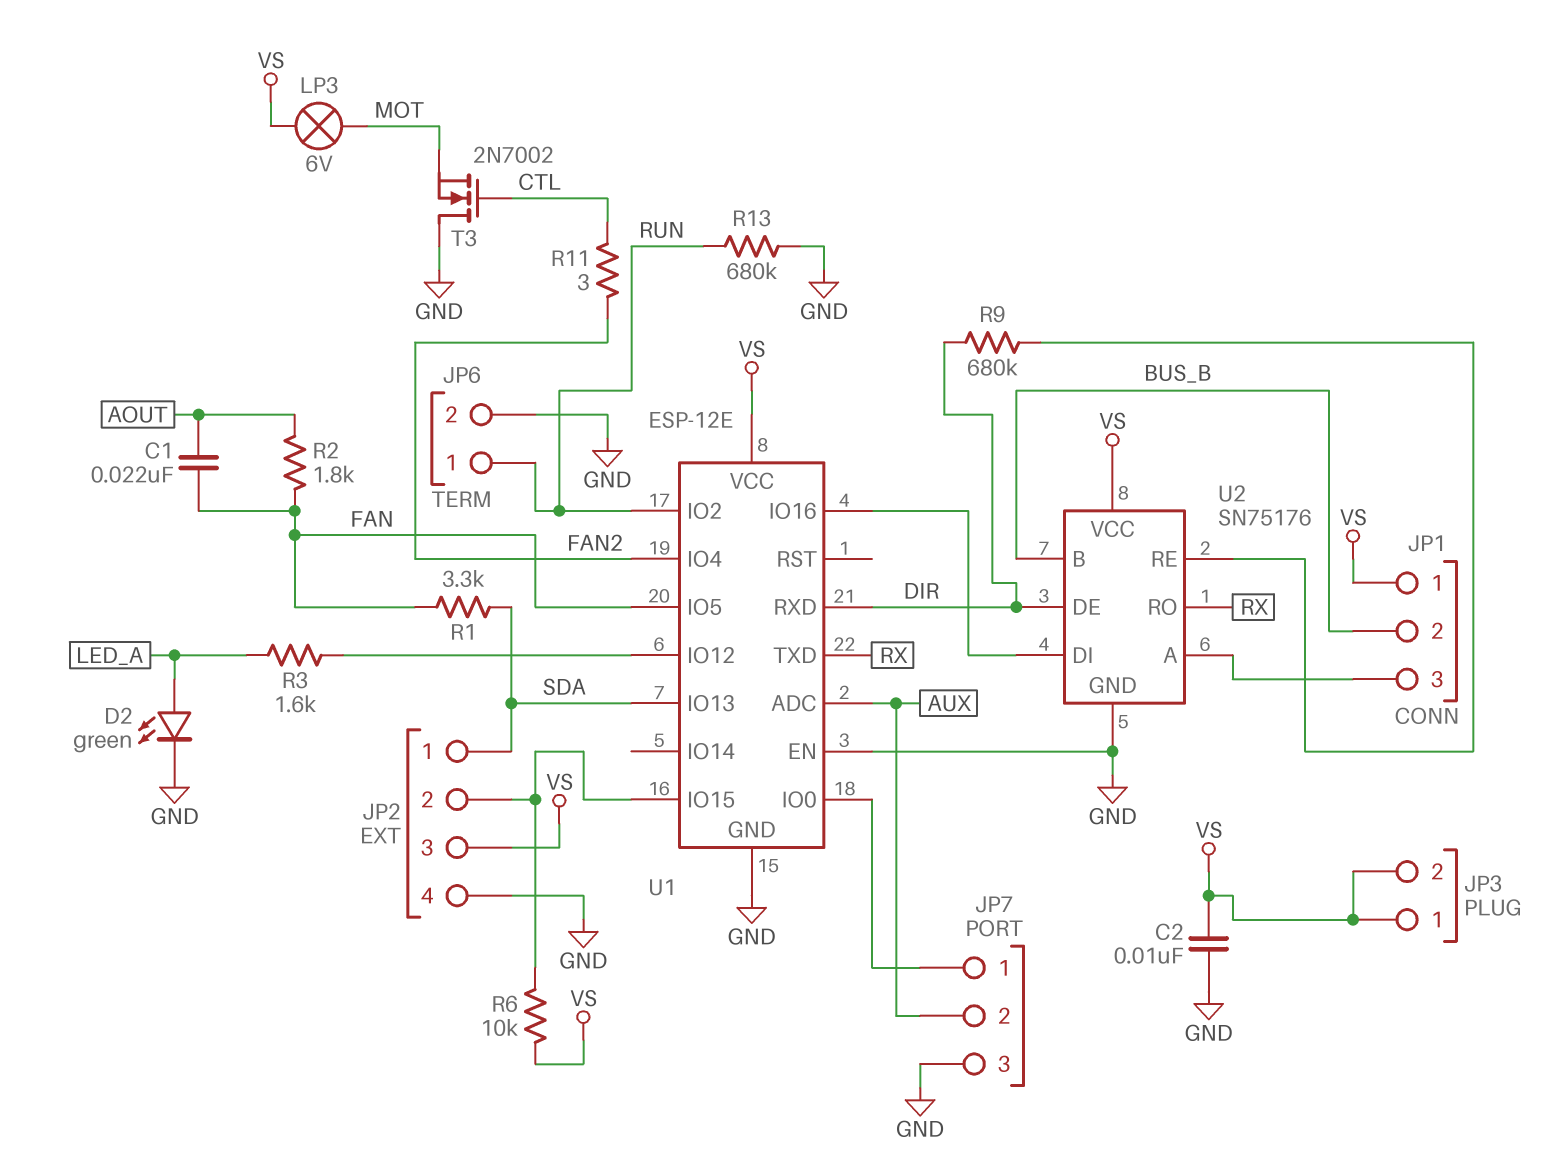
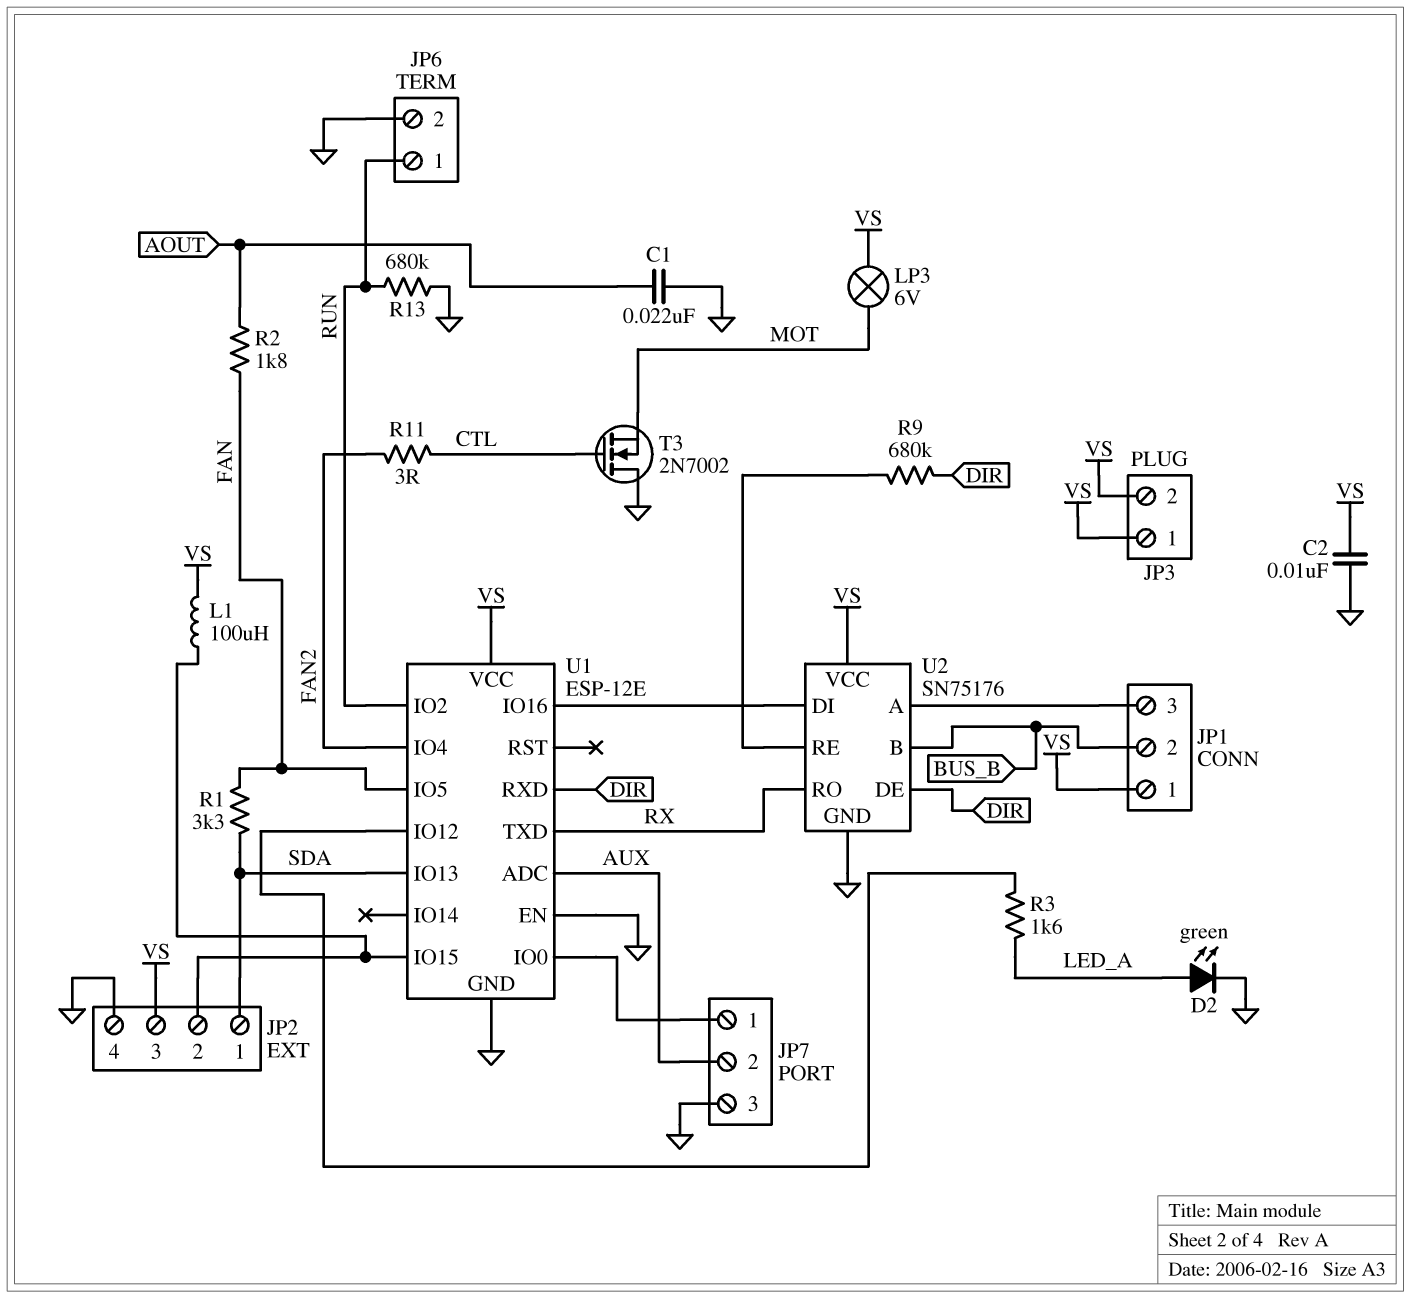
C1: 22nF (AOUT, FAN) -> 22nF (AOUT, GND)
L1: none -> 100uH (JP2/2, VS)
R6: 10k (JP2/2, VS) -> none

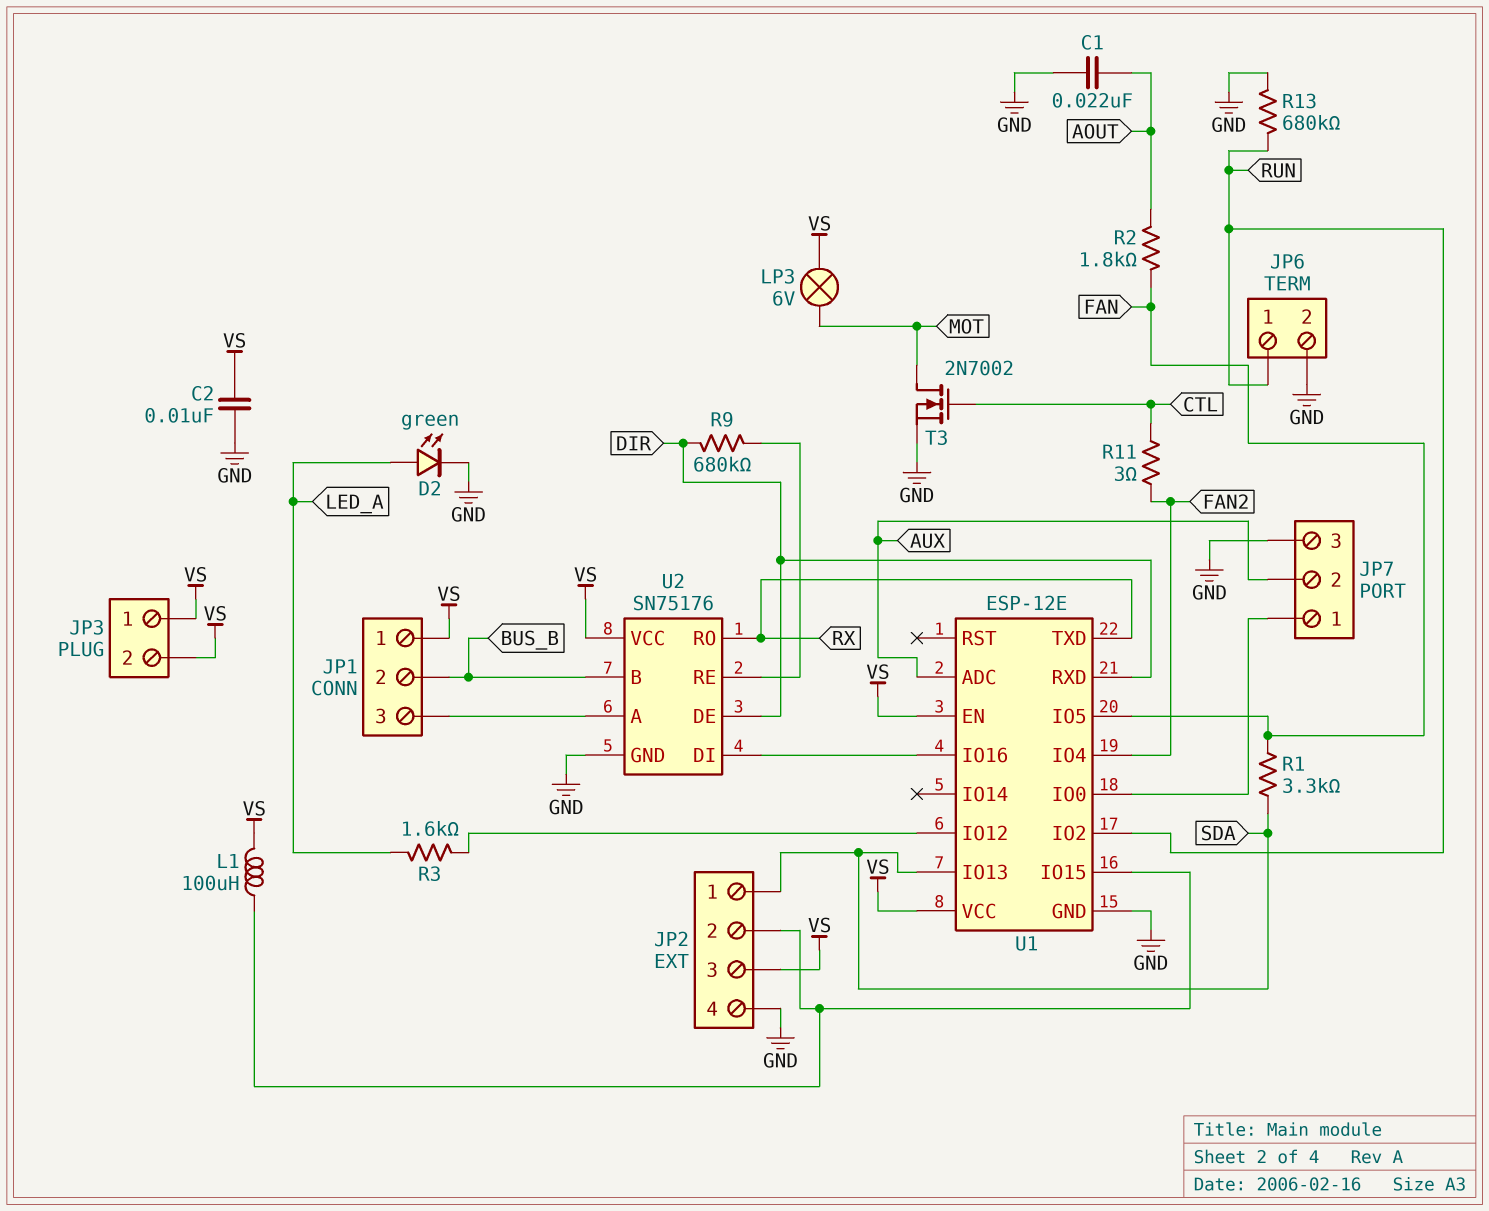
T3: NMOS 2N7002 (G CTL, D GND, S MOT) -> NMOS 2N7002 (G CTL, D MOT, S GND)
U1 pin EN: GND -> VS

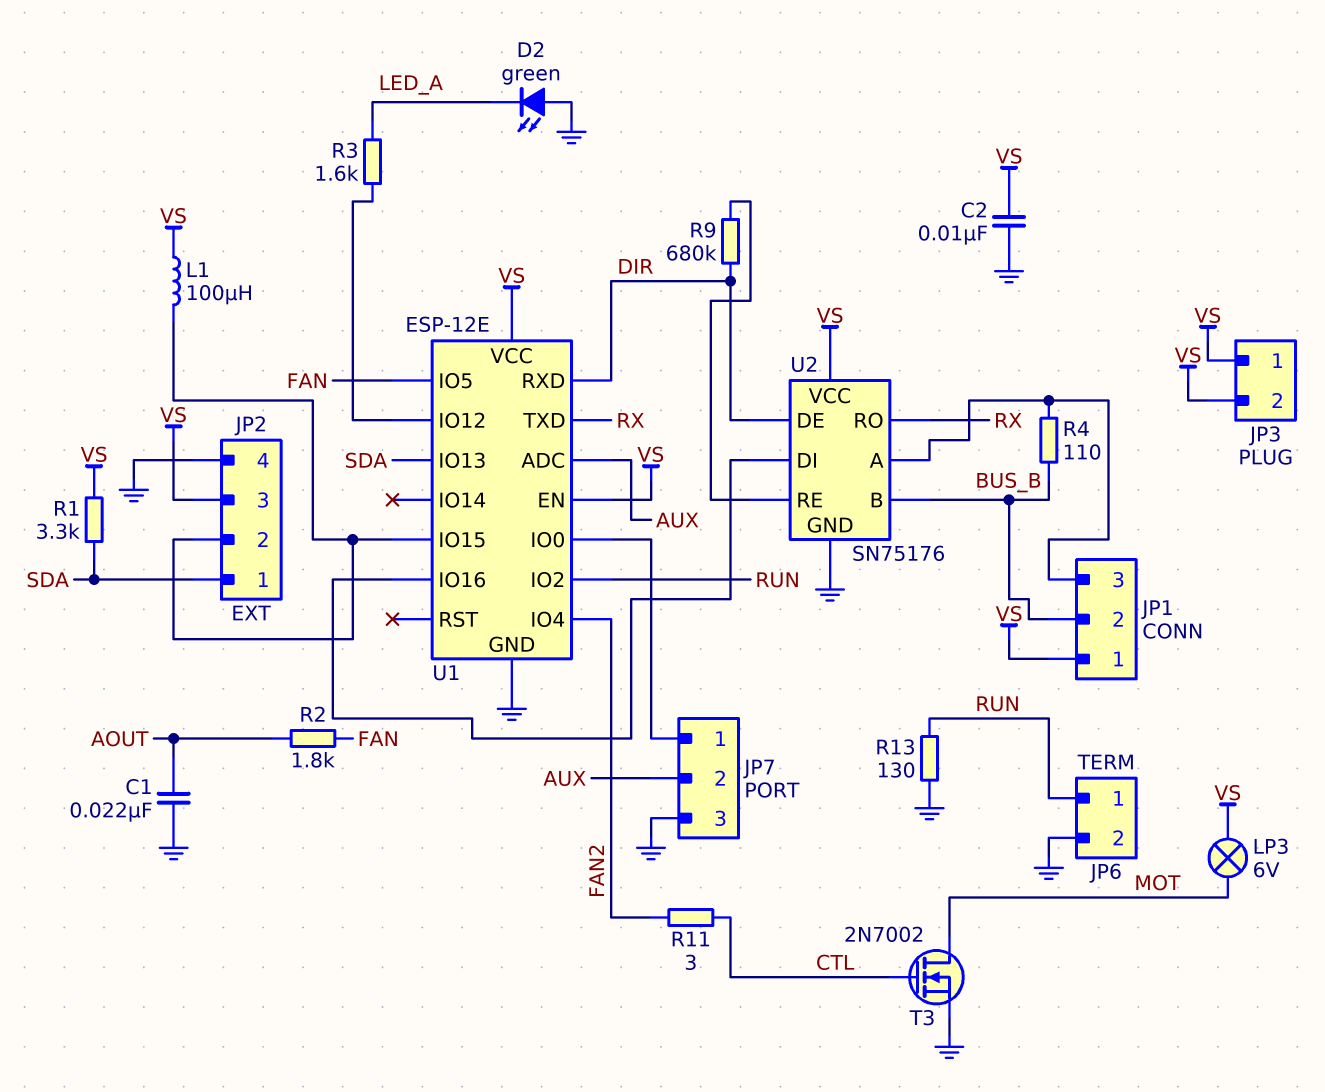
D2: LED green (A LED_A, K GND) -> LED green (A GND, K LED_A)
R1: 3.3k (FAN, SDA) -> 3.3k (SDA, VS)
R4: none -> 110 (BUS_B, JP1/3)
R13: 680k (GND, RUN) -> 130 (GND, RUN)

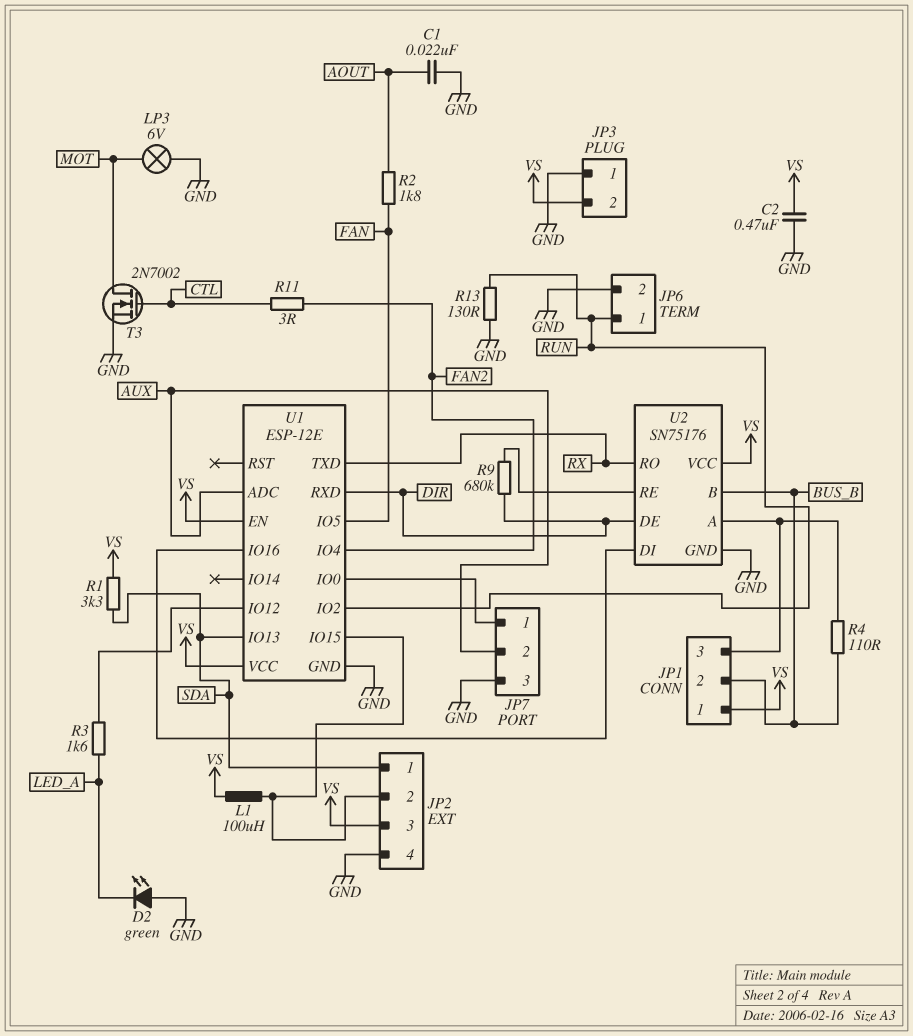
C2: 10nF (GND, VS) -> 470nF (GND, VS)
JP3 pin 1: VS -> GND
LP3: lamp 6V (MOT, VS) -> lamp 6V (GND, MOT)

